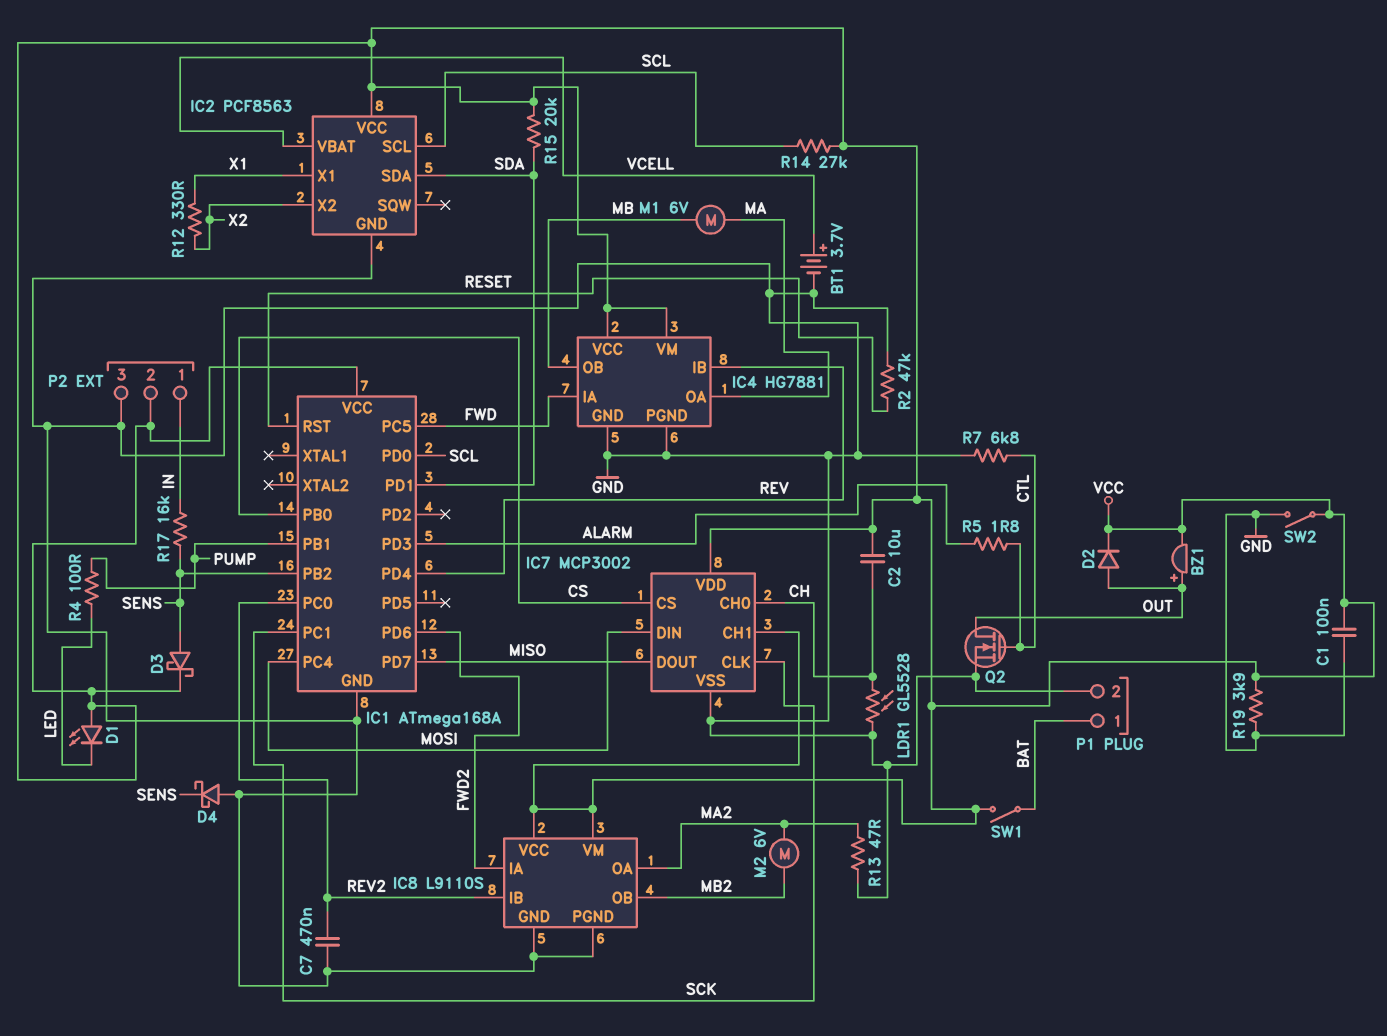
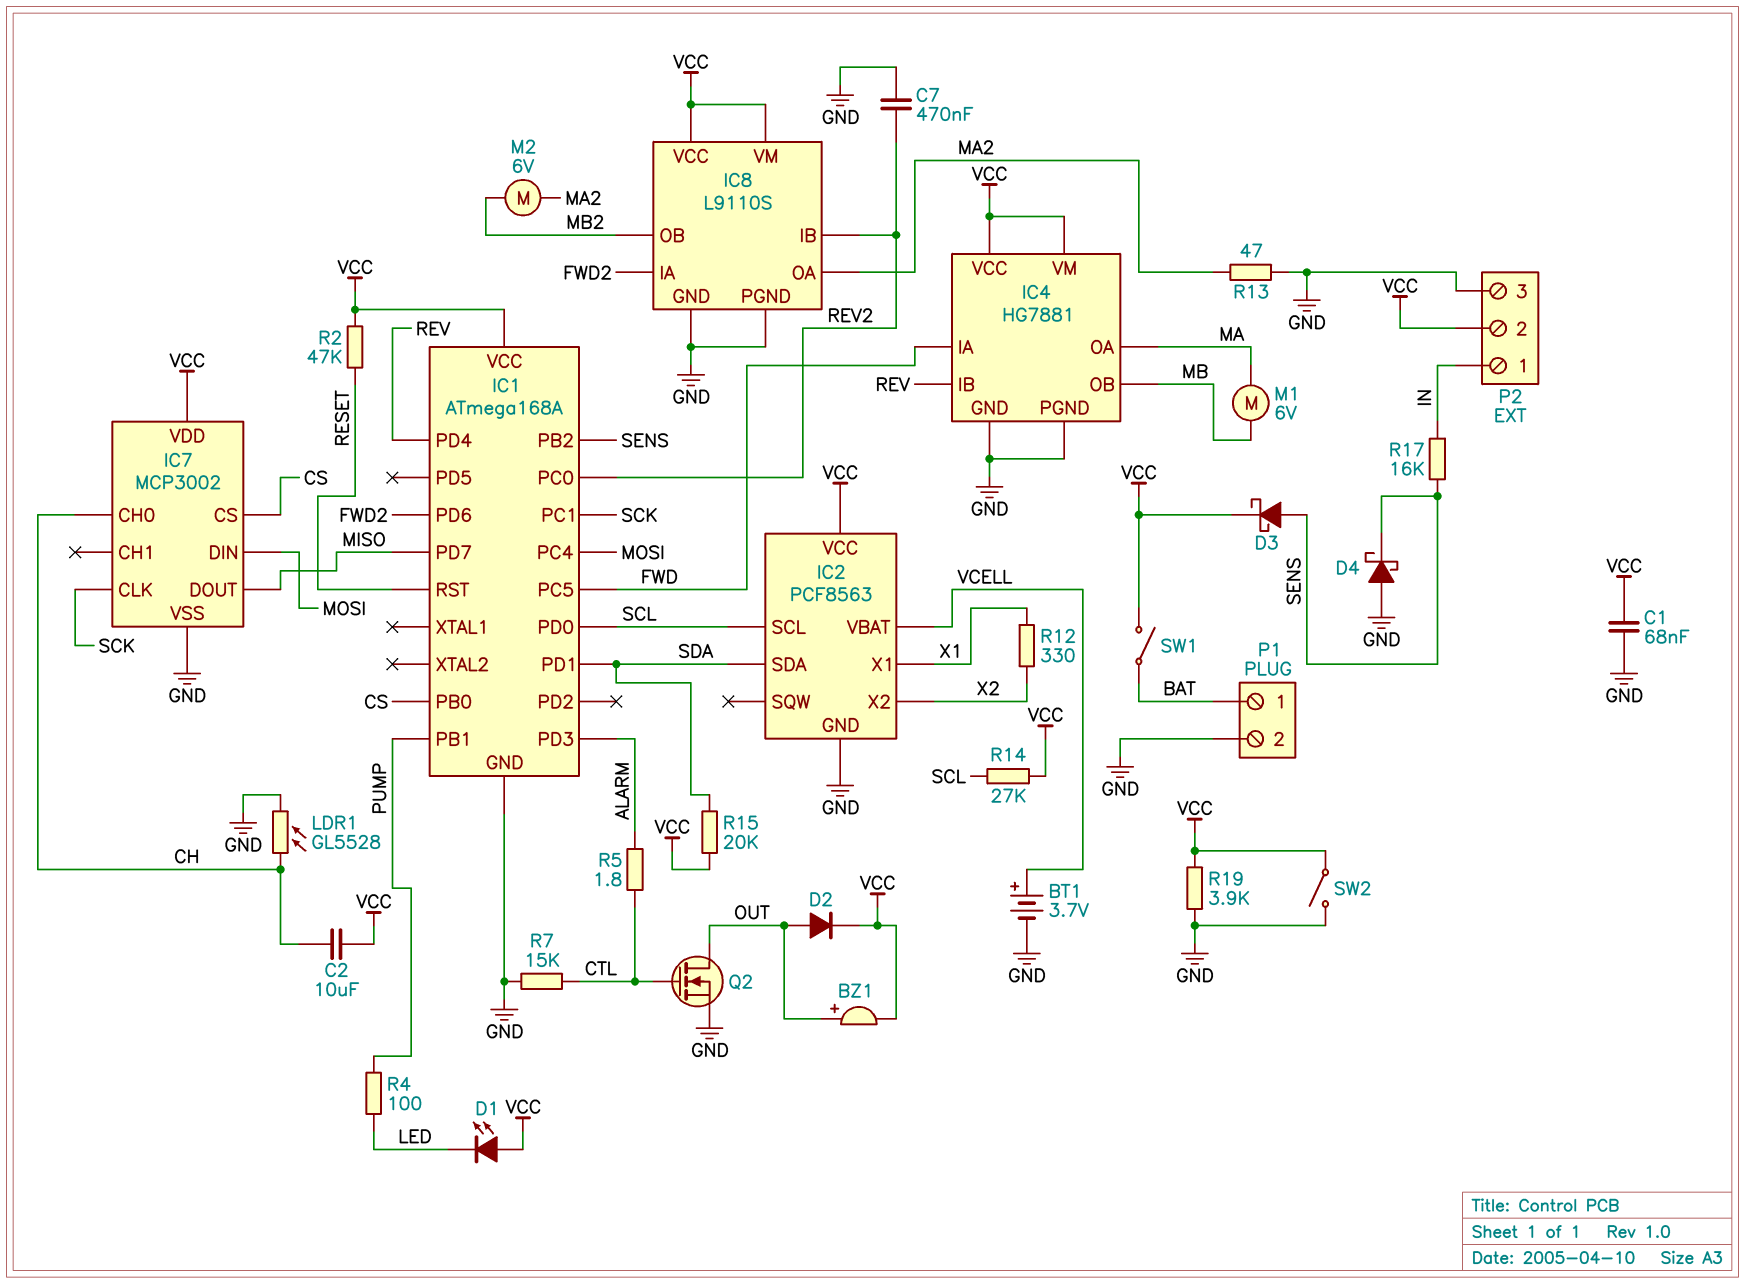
C1: 100nF (GND, VCC) -> 68nF (GND, VCC)
IC7 pin CH1: VCC -> none
R2: 47k (GND, RESET) -> 47k (RESET, VCC)
R7: 6.8k (CTL, GND) -> 15k (CTL, GND)

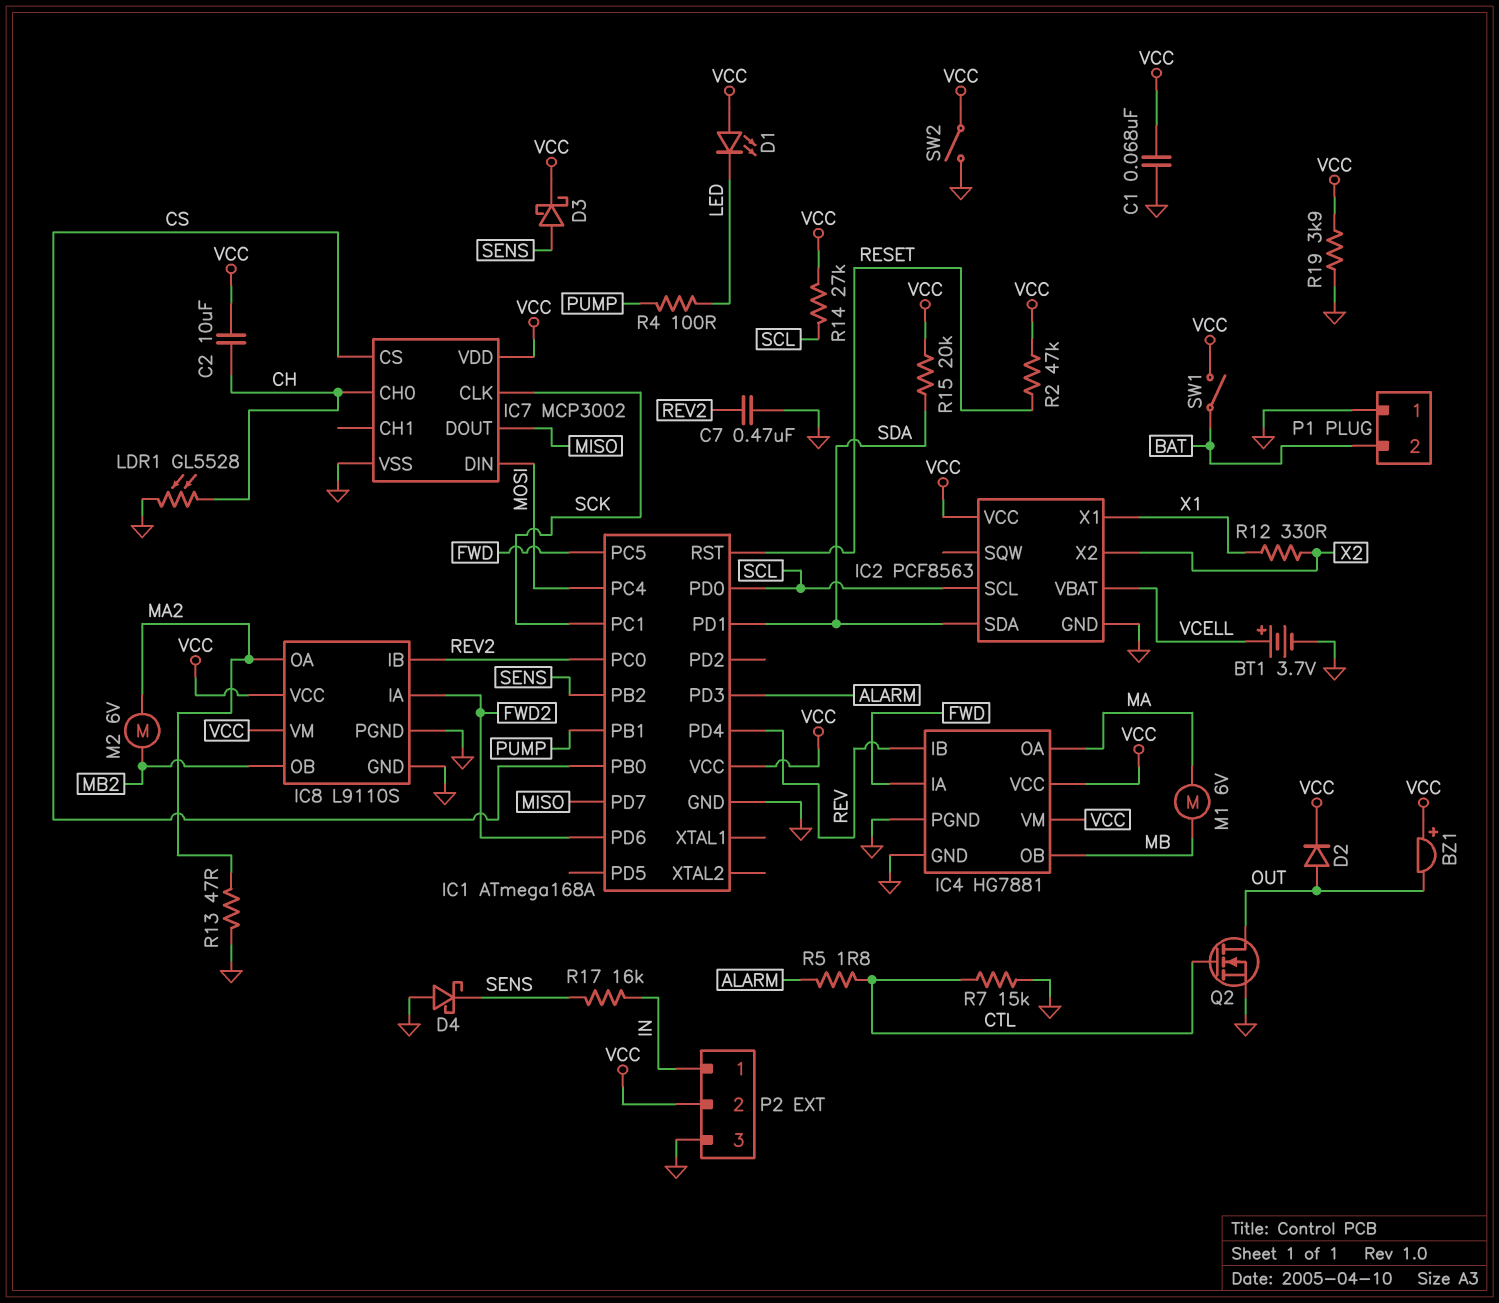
BZ1: buzzer (plus OUT, minus VCC) -> buzzer (plus VCC, minus OUT)
P1 pin 1: BAT -> GND
P1 pin 2: GND -> BAT

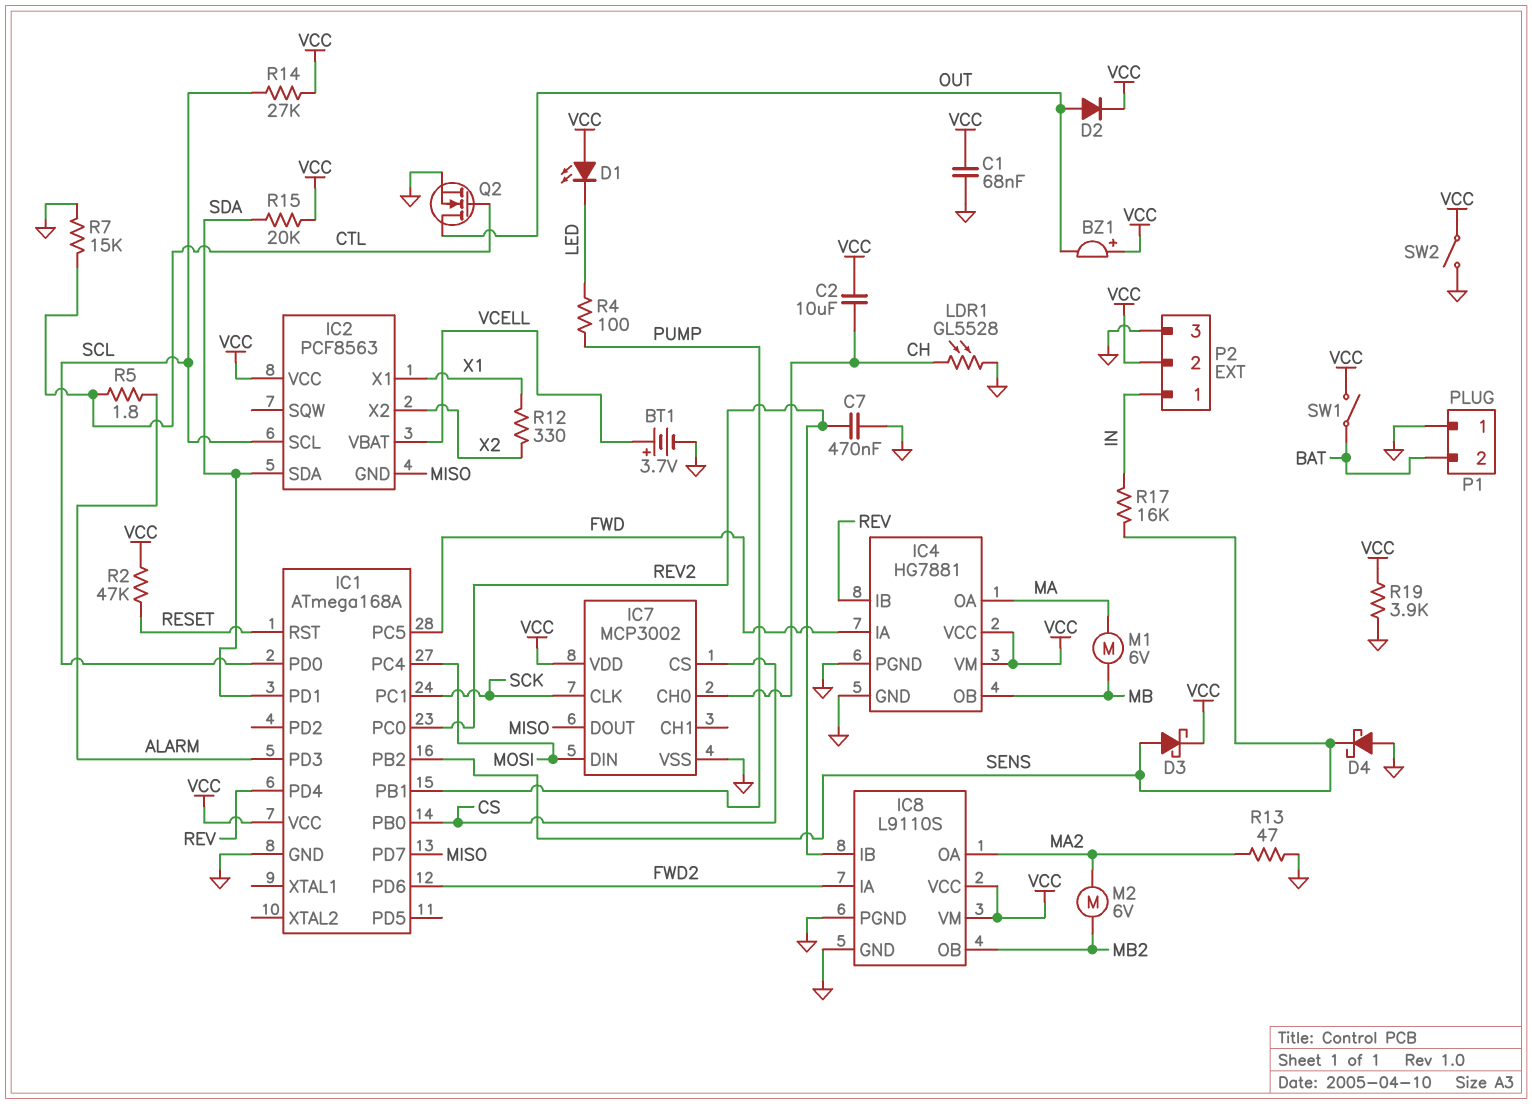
IC2 pin GND: GND -> MISO

